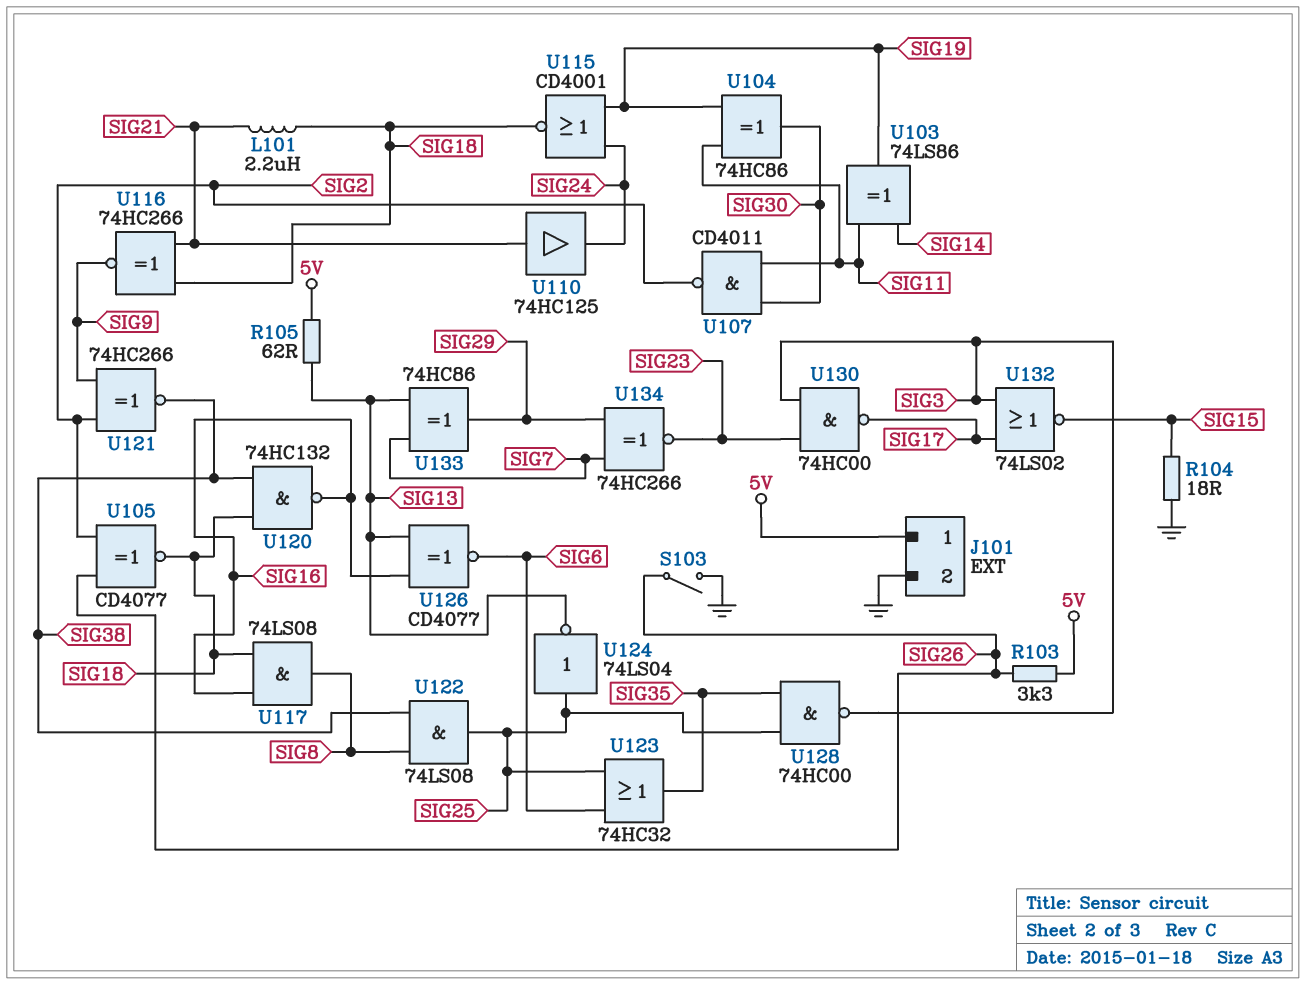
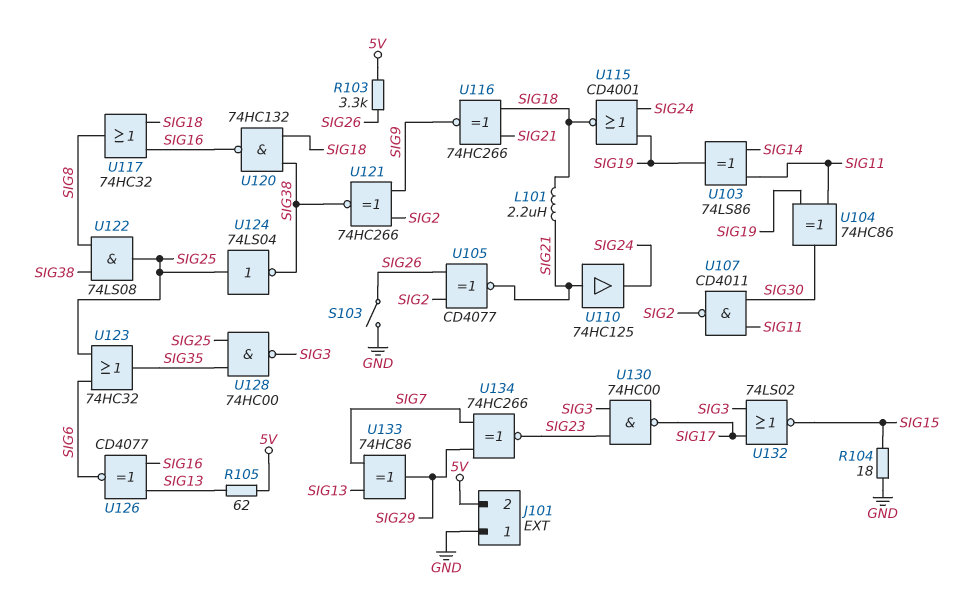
J101 pin 1: 5V -> GND
J101 pin 2: GND -> 5V
U105: XNOR CD4077 (in SIG2, in SIG26, out SIG18) -> XNOR CD4077 (in SIG2, in SIG26, out SIG21)
U117: AND 74LS08 (in SIG16, in SIG18, out SIG8) -> OR 74HC32 (in SIG16, in SIG18, out SIG8)
U124: NOT 74LS04 (in SIG25, out SIG13) -> NOT 74LS04 (in SIG25, out SIG38)

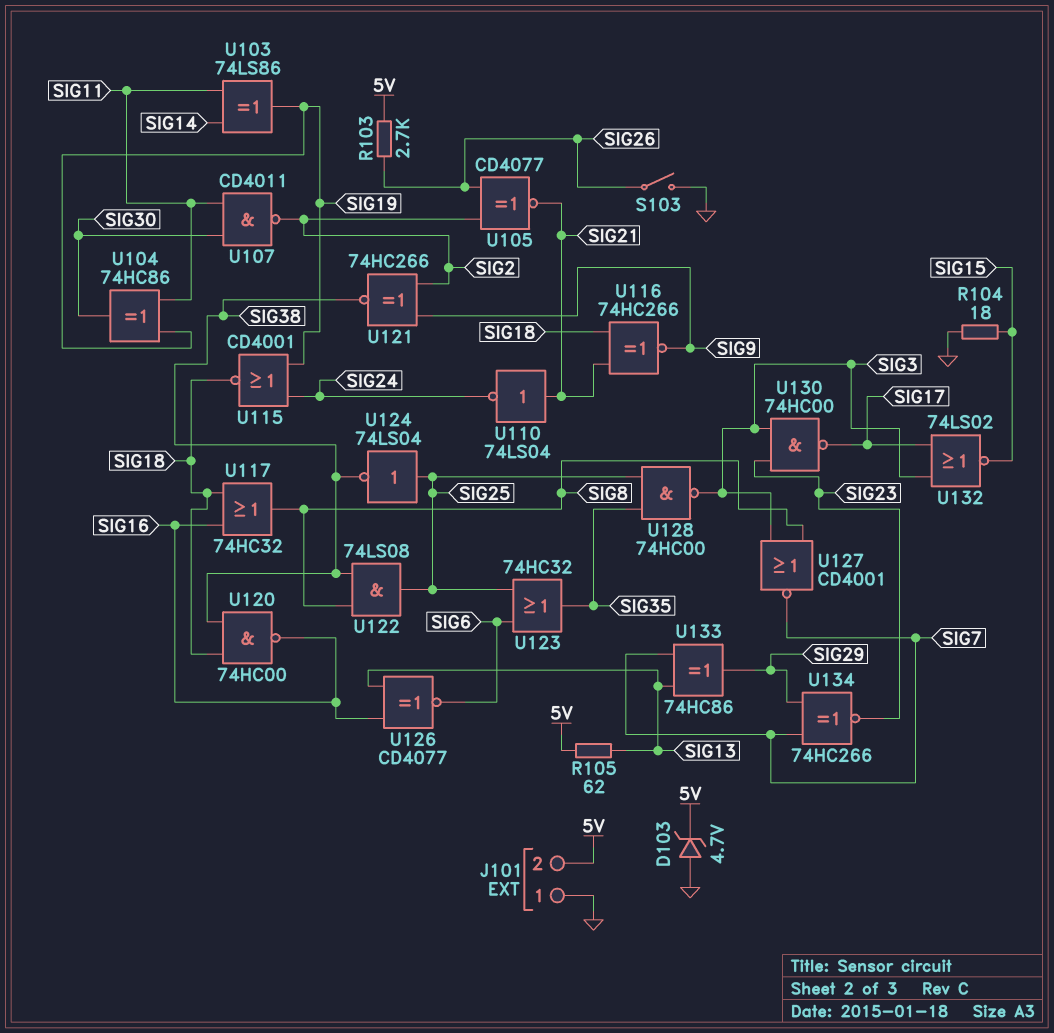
D103: none -> zener 4.7V (A GND, K 5V)
L101: 2.2uH (SIG18, SIG21) -> none
R103: 3.3k (5V, SIG26) -> 2.7k (5V, SIG26)
U110: buffer 74HC125 (in SIG21, out SIG24) -> NOT 74LS04 (in SIG21, out SIG24)
U120: NAND 74HC132 (in SIG18, in SIG38, out SIG16) -> NAND 74HC00 (in SIG18, in SIG38, out SIG16)
U127: none -> NOR CD4001 (in SIG3, in SIG8, out SIG7)

